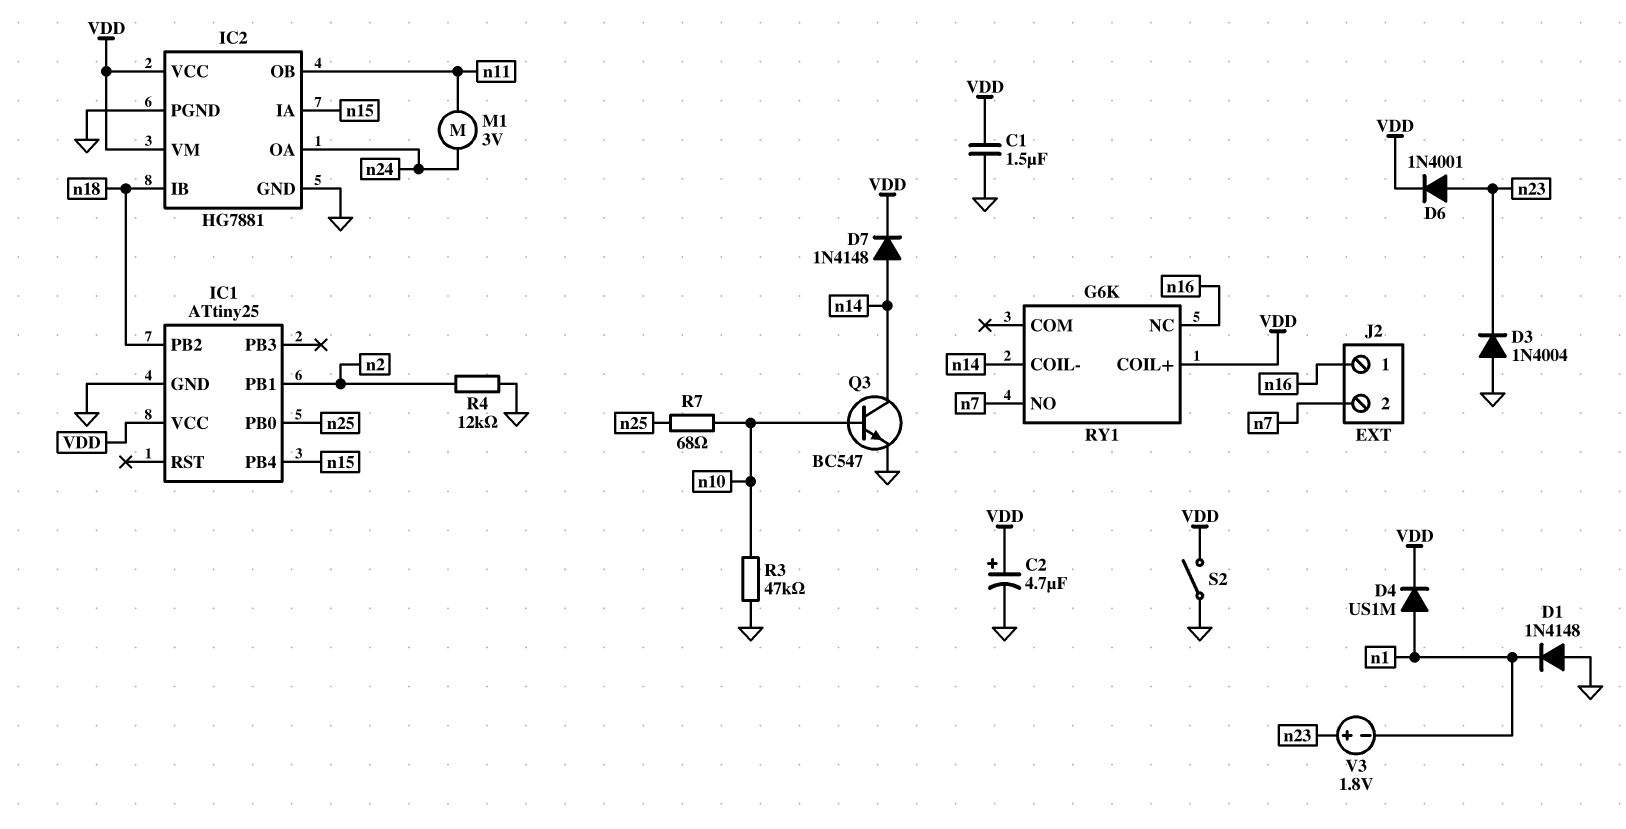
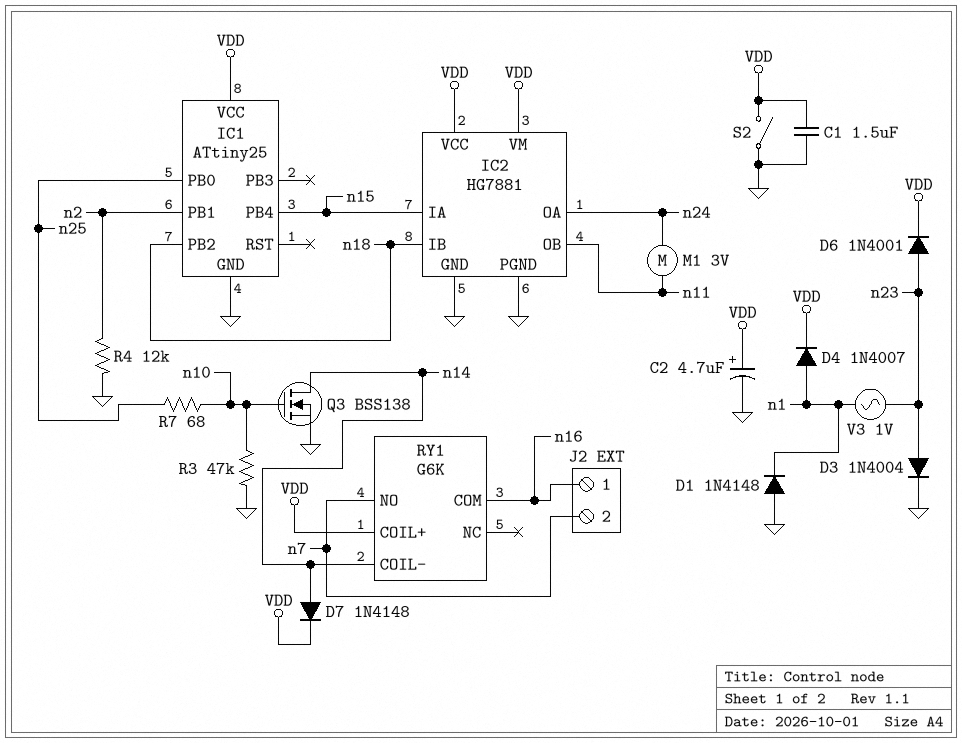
D3: diode 1N4004 (A GND, K n23) -> diode 1N4004 (A n23, K GND)
D4: diode US1M (A n1, K VDD) -> diode 1N4007 (A n1, K VDD)
Q3: NPN BC547 (B n10, C n14, E GND) -> NMOS BSS138 (G n10, D n14, S GND)
RY1 pin COM: none -> n16
RY1 pin NC: n16 -> none
V3: 1.8V (plus n23, minus n1) -> AC 1V (n1, n23)

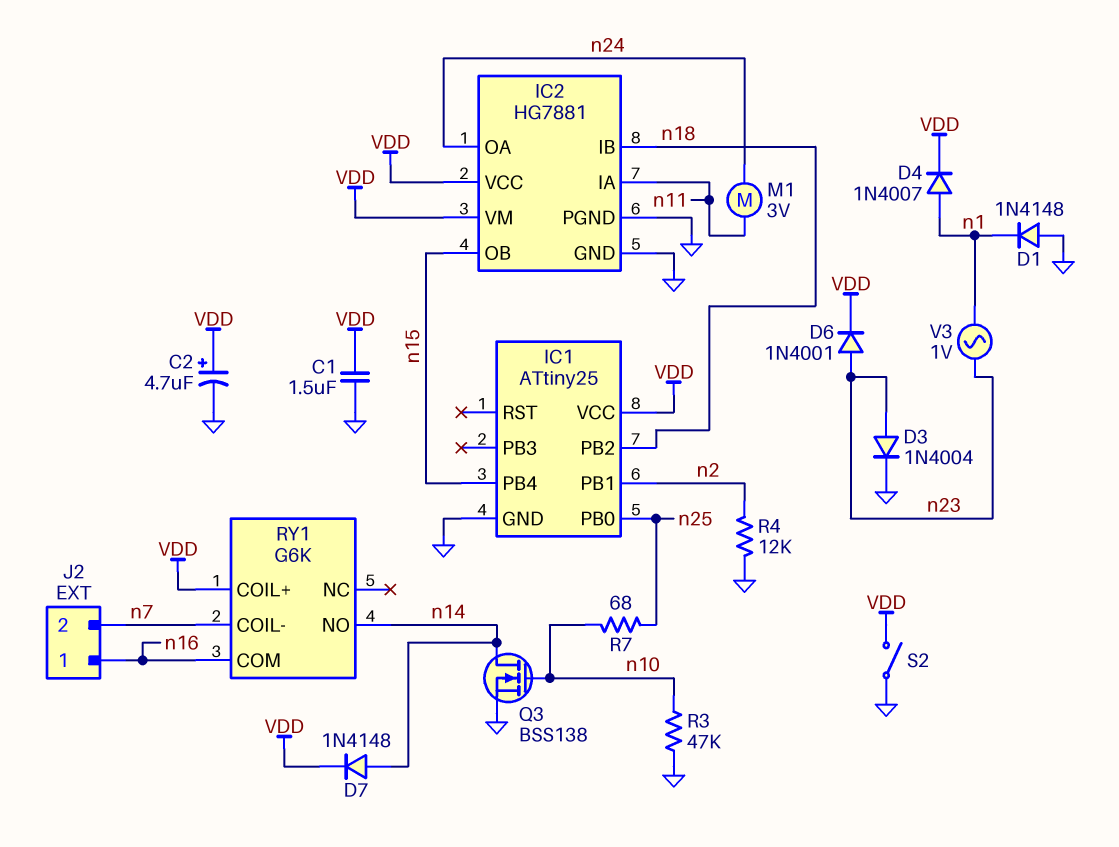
IC2 pin IA: n15 -> n11
IC2 pin OB: n11 -> n15
RY1 pin COIL-: n14 -> n7
RY1 pin NO: n7 -> n14

